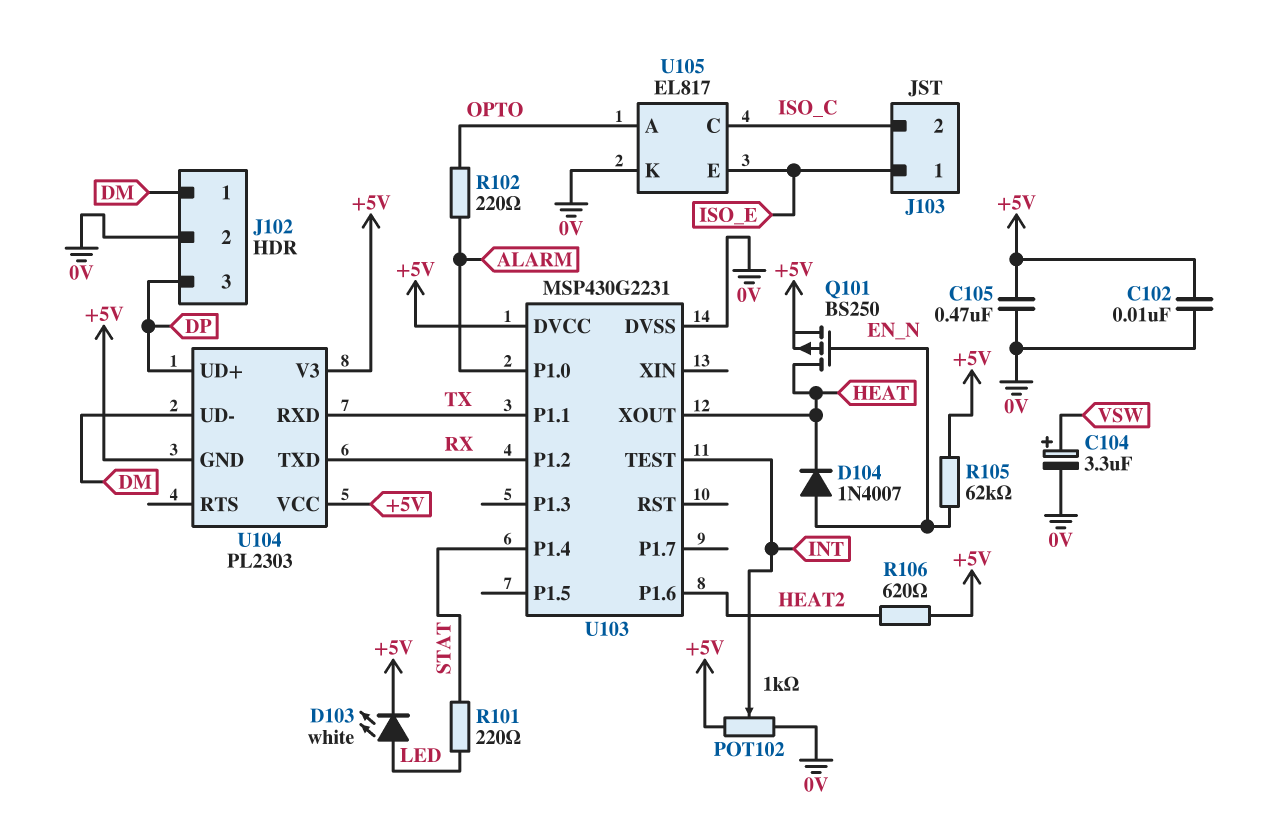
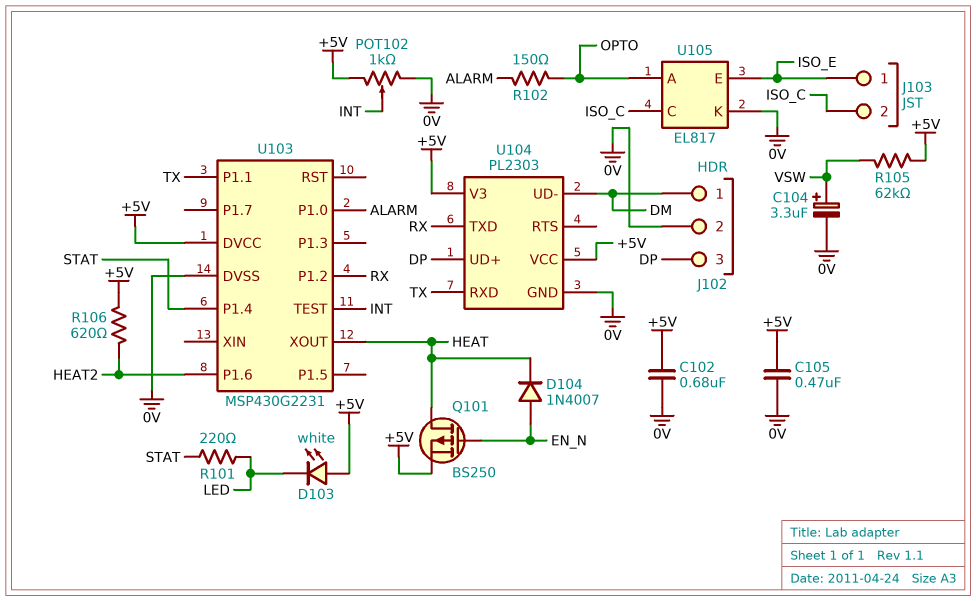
C102: 10nF (+5V, 0V) -> 680nF (+5V, 0V)
D103: LED white (A LED, K +5V) -> LED white (A +5V, K LED)
R102: 220 (ALARM, OPTO) -> 150 (ALARM, OPTO)
R105: 62k (+5V, EN_N) -> 62k (+5V, VSW)
U104 pin GND: +5V -> 0V

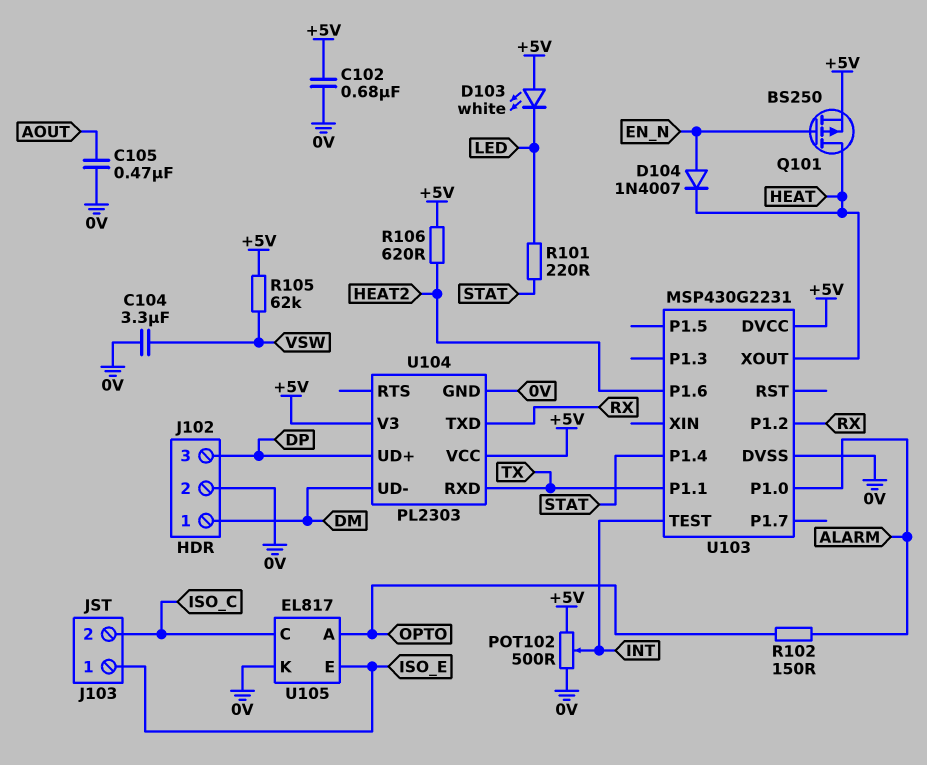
C104: 3.3uF (plus VSW, minus 0V) -> 3.3uF (0V, VSW)
C105: 470nF (+5V, 0V) -> 470nF (0V, AOUT)
POT102: 1k (+5V, 0V, wiper INT) -> 500 (+5V, 0V, wiper INT)

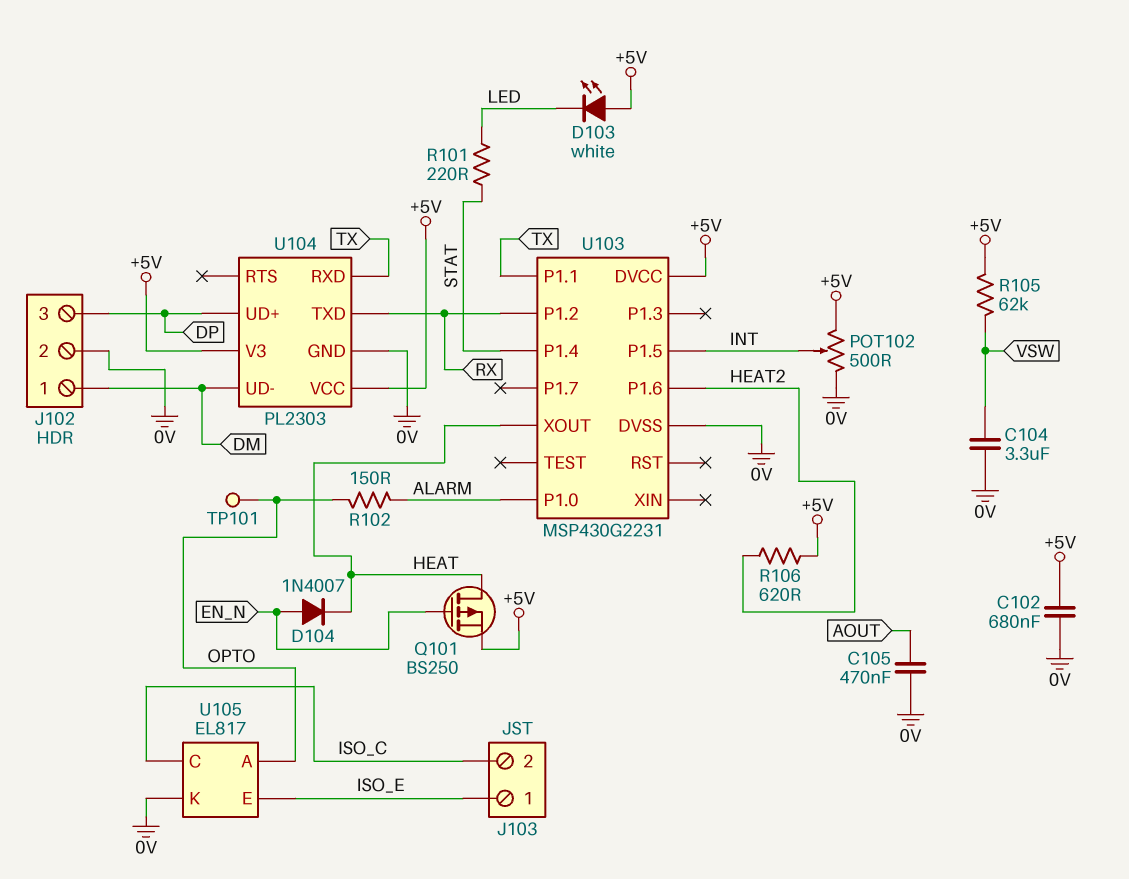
TP101: none -> test point (OPTO)
U103 pin P1.5: none -> INT
U103 pin TEST: INT -> none

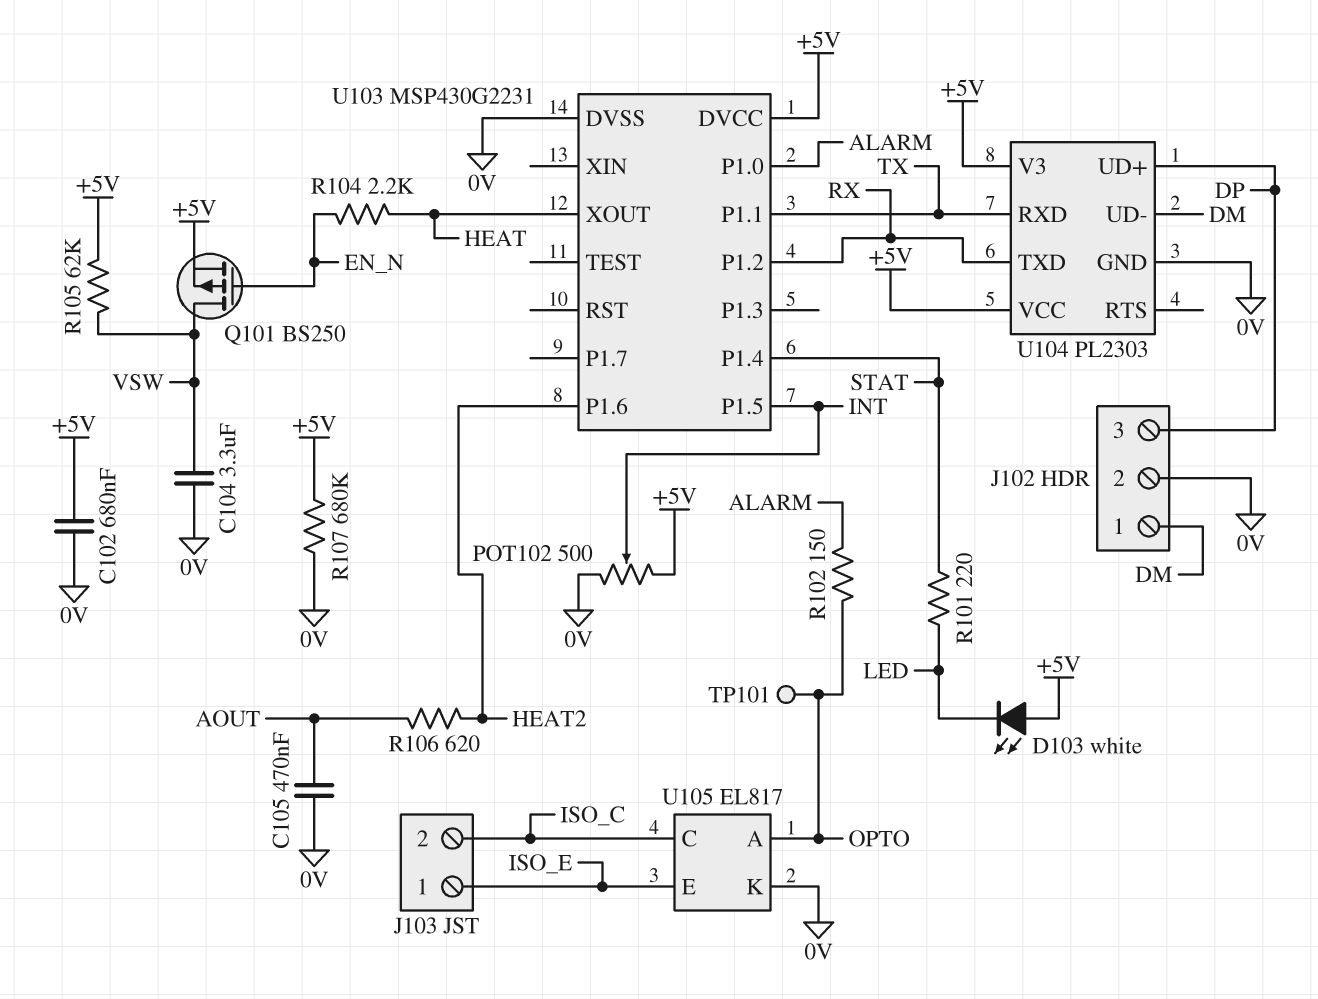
D104: diode 1N4007 (A EN_N, K HEAT) -> none
Q101: PMOS BS250 (G EN_N, D HEAT, S +5V) -> PMOS BS250 (G EN_N, D VSW, S +5V)
R104: none -> 2.2k (EN_N, HEAT)
R106: 620 (+5V, HEAT2) -> 620 (AOUT, HEAT2)
R107: none -> 680k (+5V, 0V)

